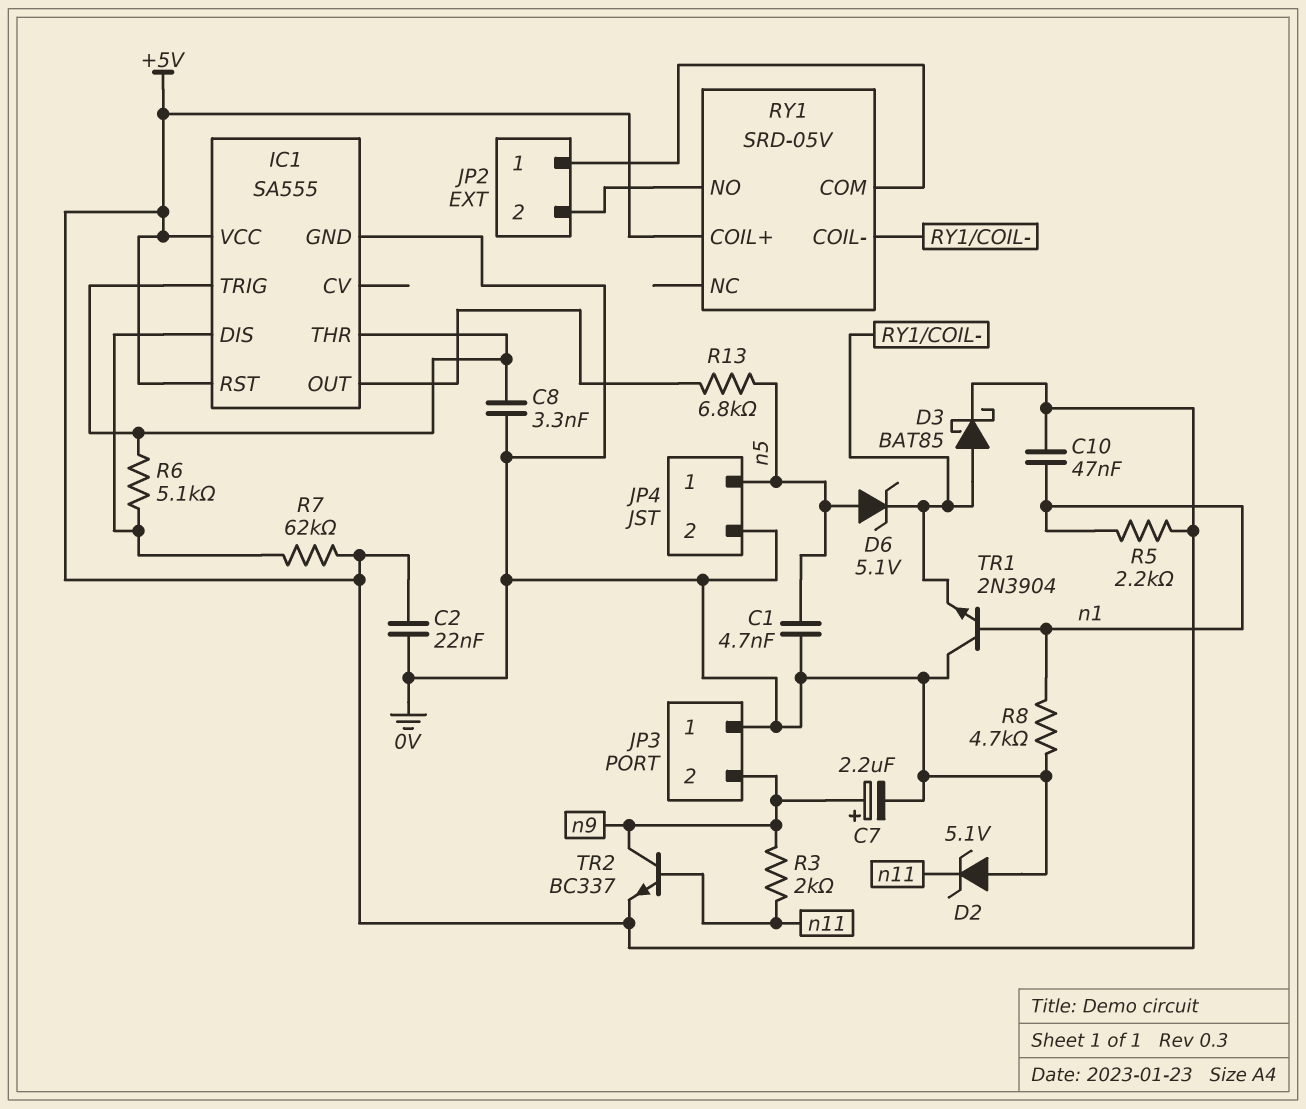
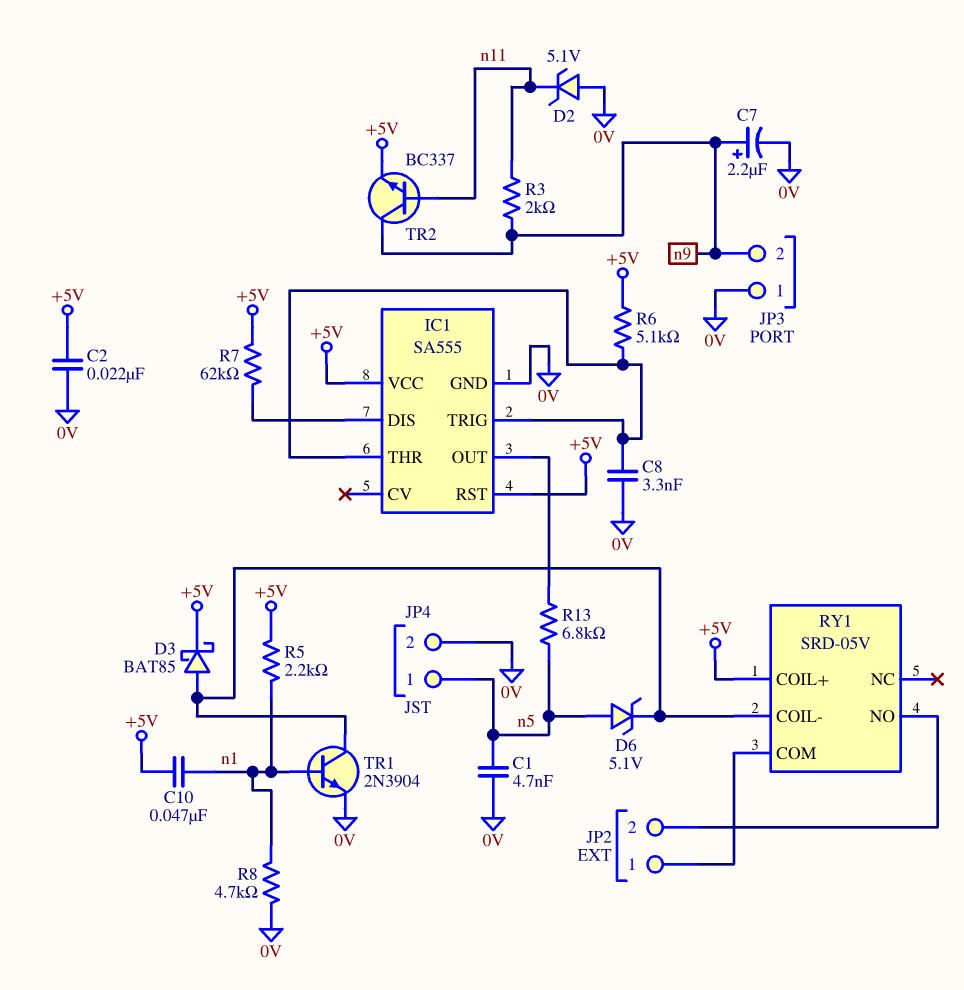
R6: 5.1k (IC1/DIS, IC1/THR) -> 5.1k (+5V, IC1/THR)
TR1: NPN 2N3904 (B n1, C 0V, E RY1/COIL-) -> NPN 2N3904 (B n1, C RY1/COIL-, E 0V)

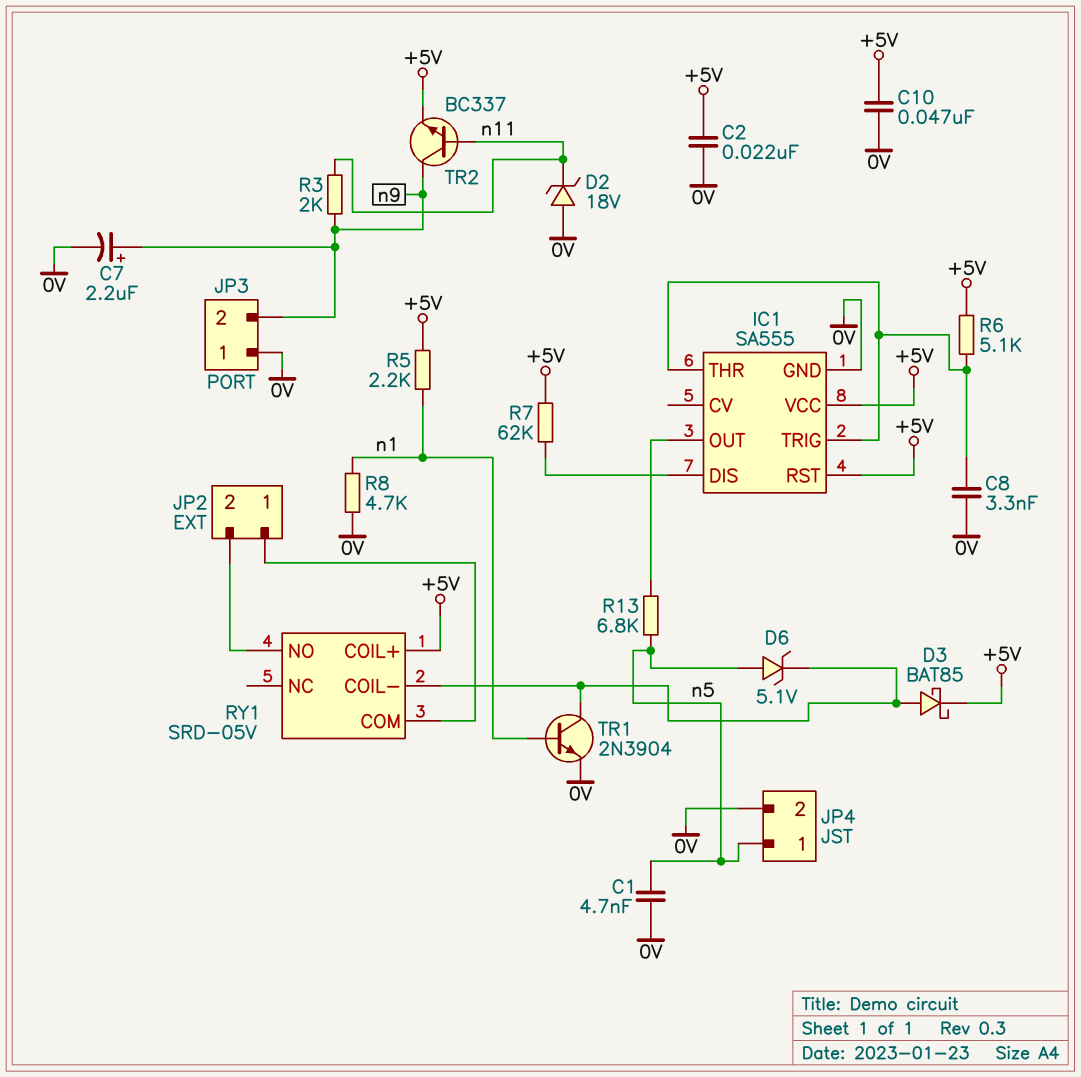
C10: 47nF (+5V, n1) -> 47nF (+5V, 0V)
D2: zener 5.1V (A 0V, K n11) -> zener 18V (A 0V, K n11)

